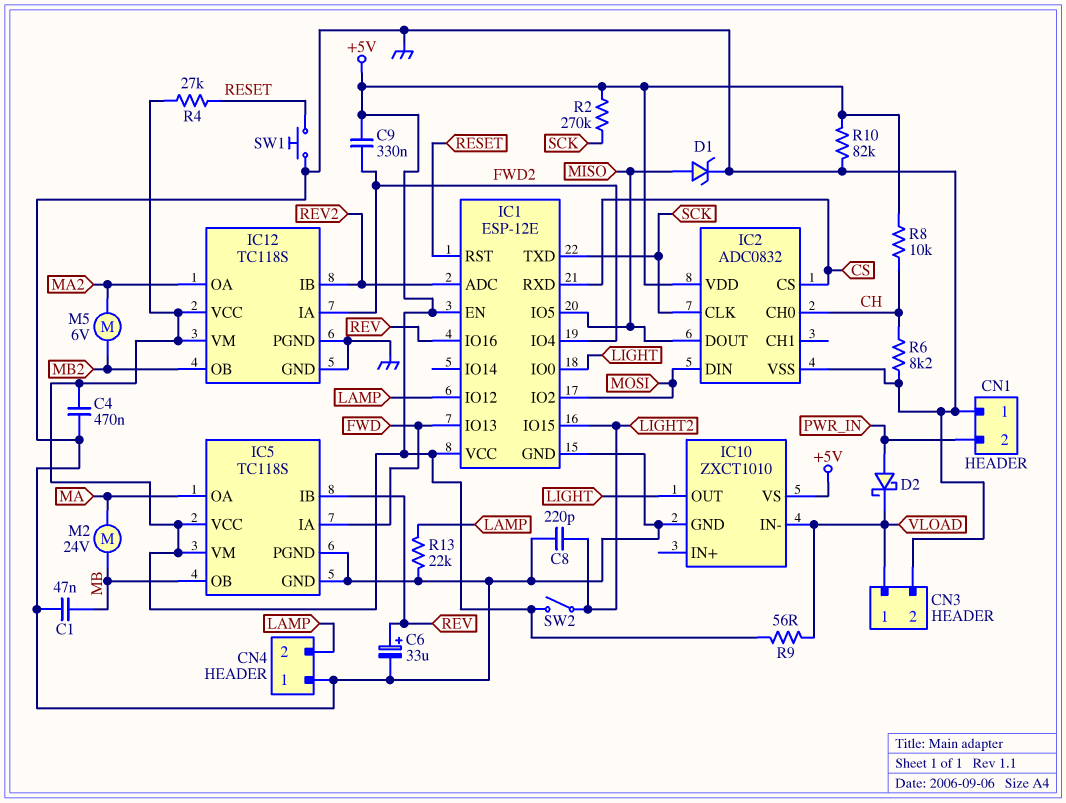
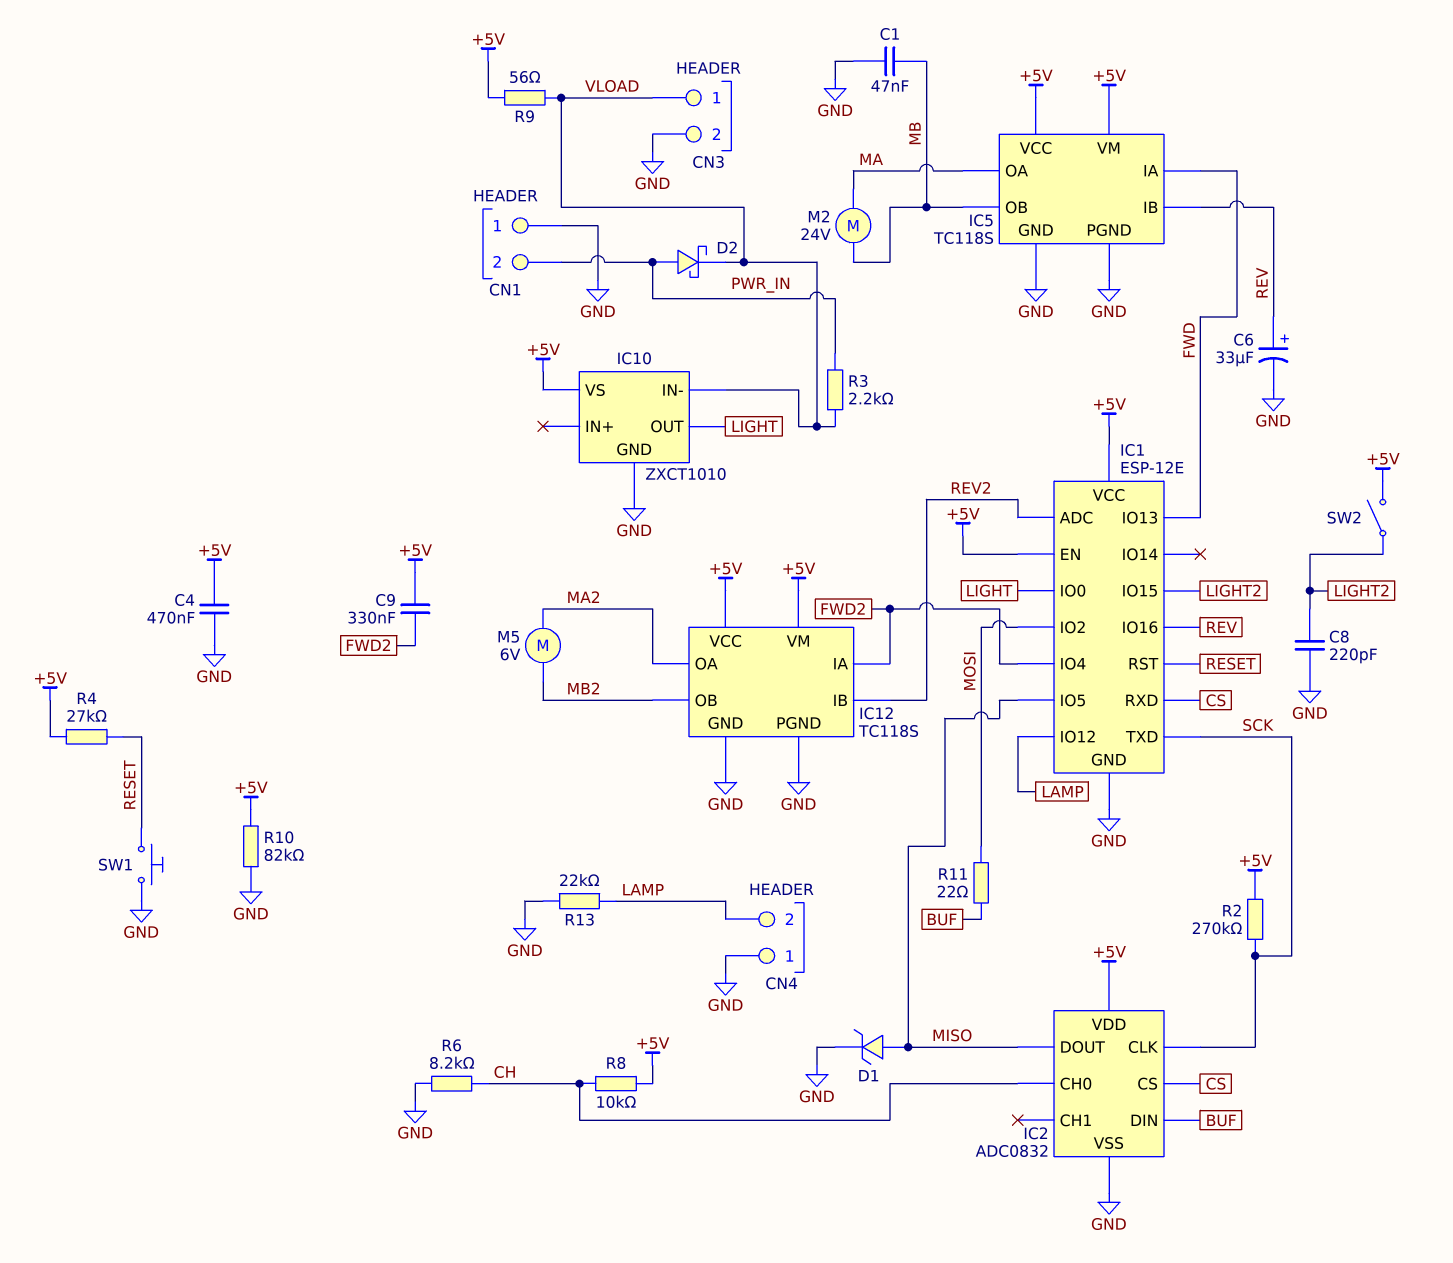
IC2 pin DIN: MOSI -> BUF
R3: none -> 2.2k (PWR_IN, VLOAD)
R11: none -> 22 (BUF, MOSI)

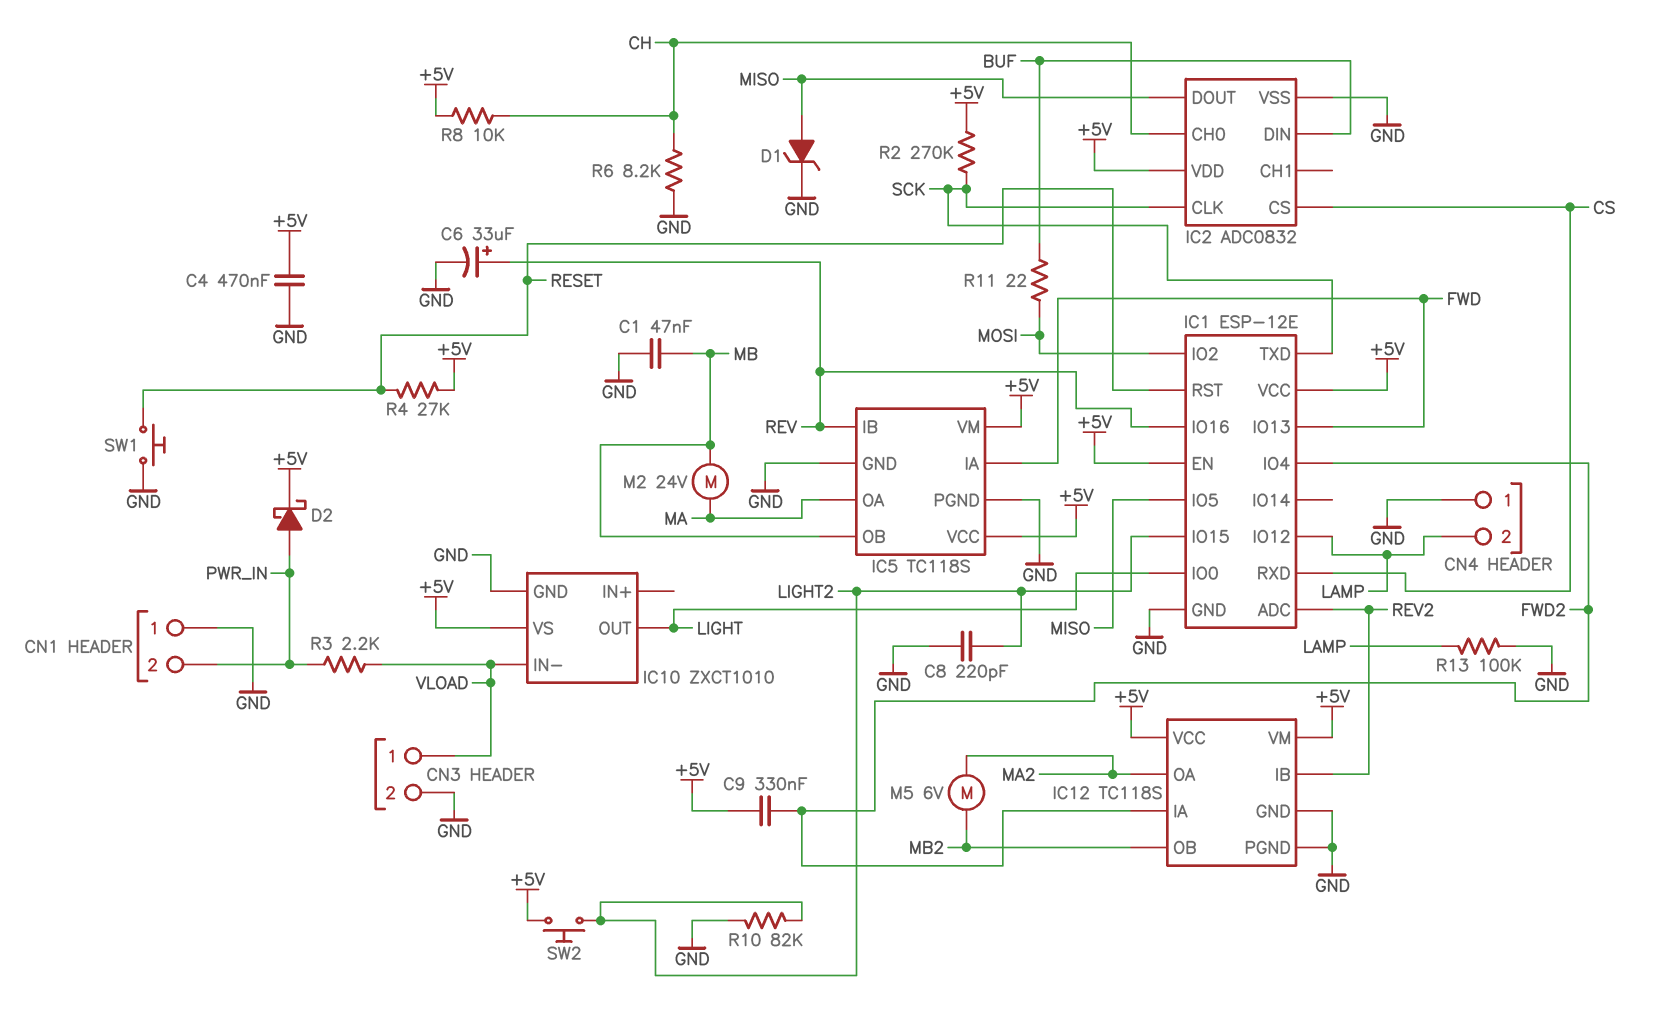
D2: schottky (A PWR_IN, K VLOAD) -> schottky (A PWR_IN, K +5V)
R9: 56 (+5V, VLOAD) -> none
R10: 82k (+5V, GND) -> 82k (GND, LIGHT2)
R13: 22k (GND, LAMP) -> 100k (GND, LAMP)
SW2: switch (+5V, LIGHT2) -> button (+5V, LIGHT2)

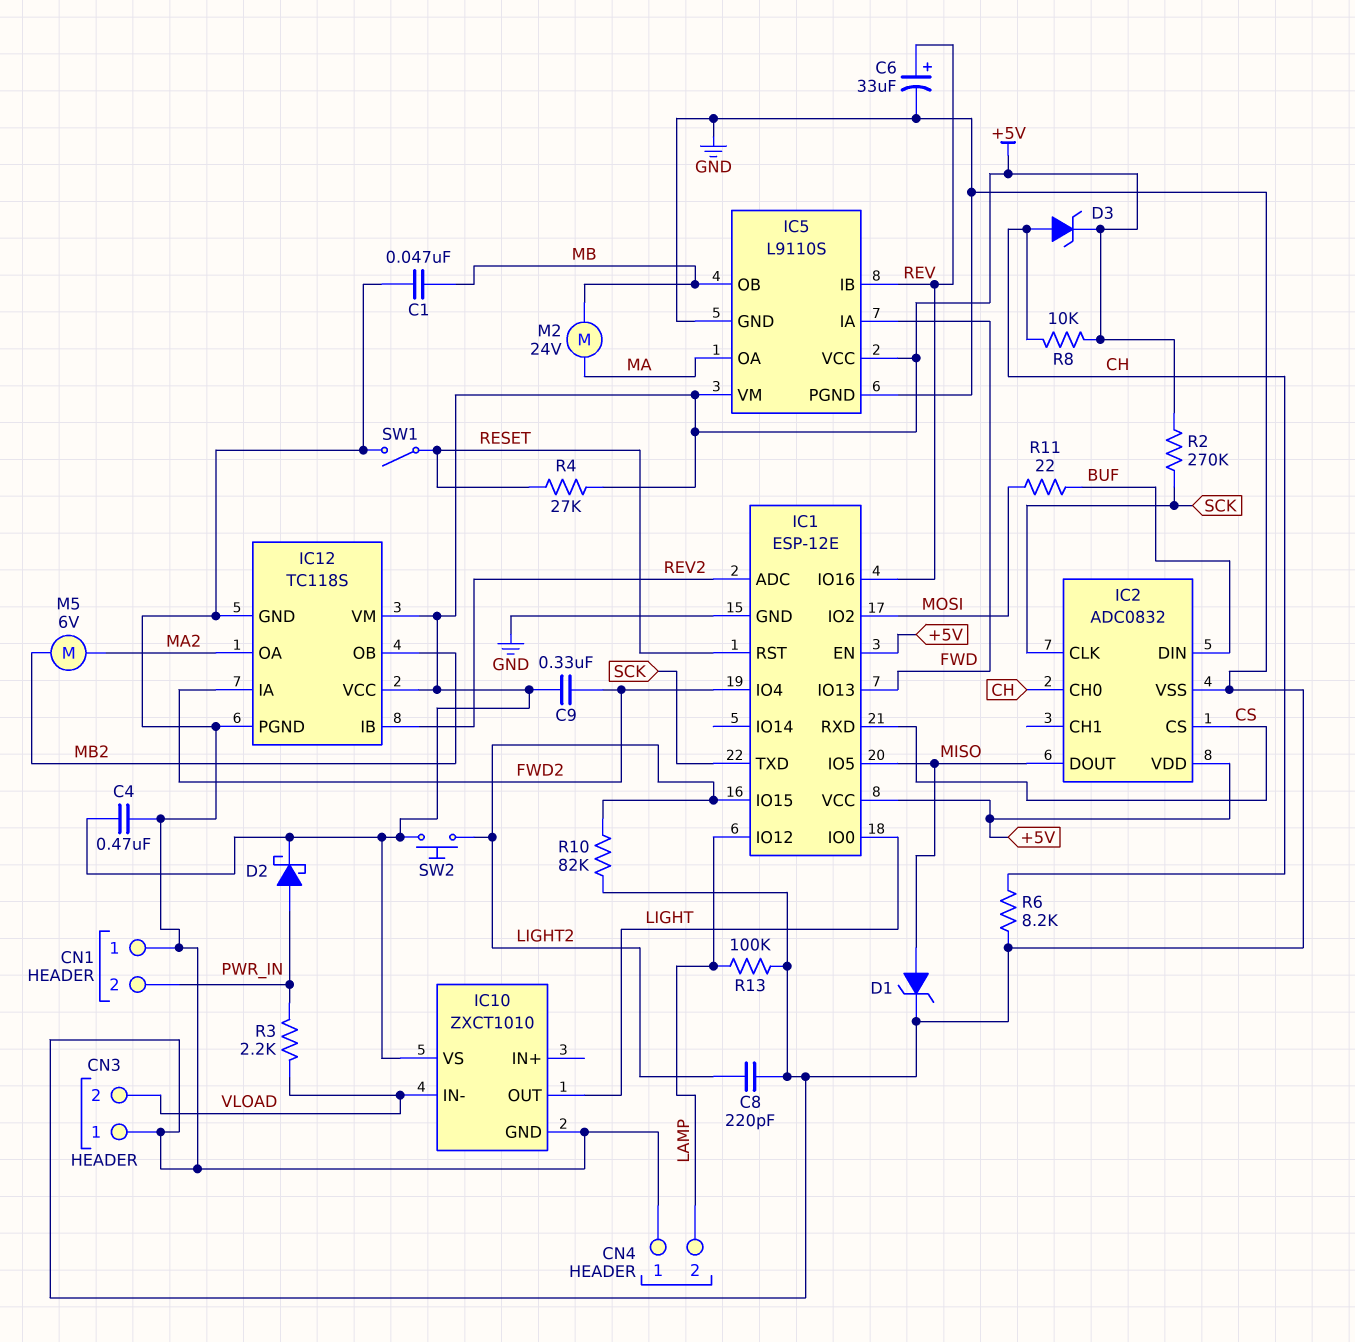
CN3 pin 1: VLOAD -> GND
CN3 pin 2: GND -> VLOAD
D3: none -> zener (A CH, K +5V)
IC5: TC118S -> L9110S
SW1: button (GND, RESET) -> switch (GND, RESET)

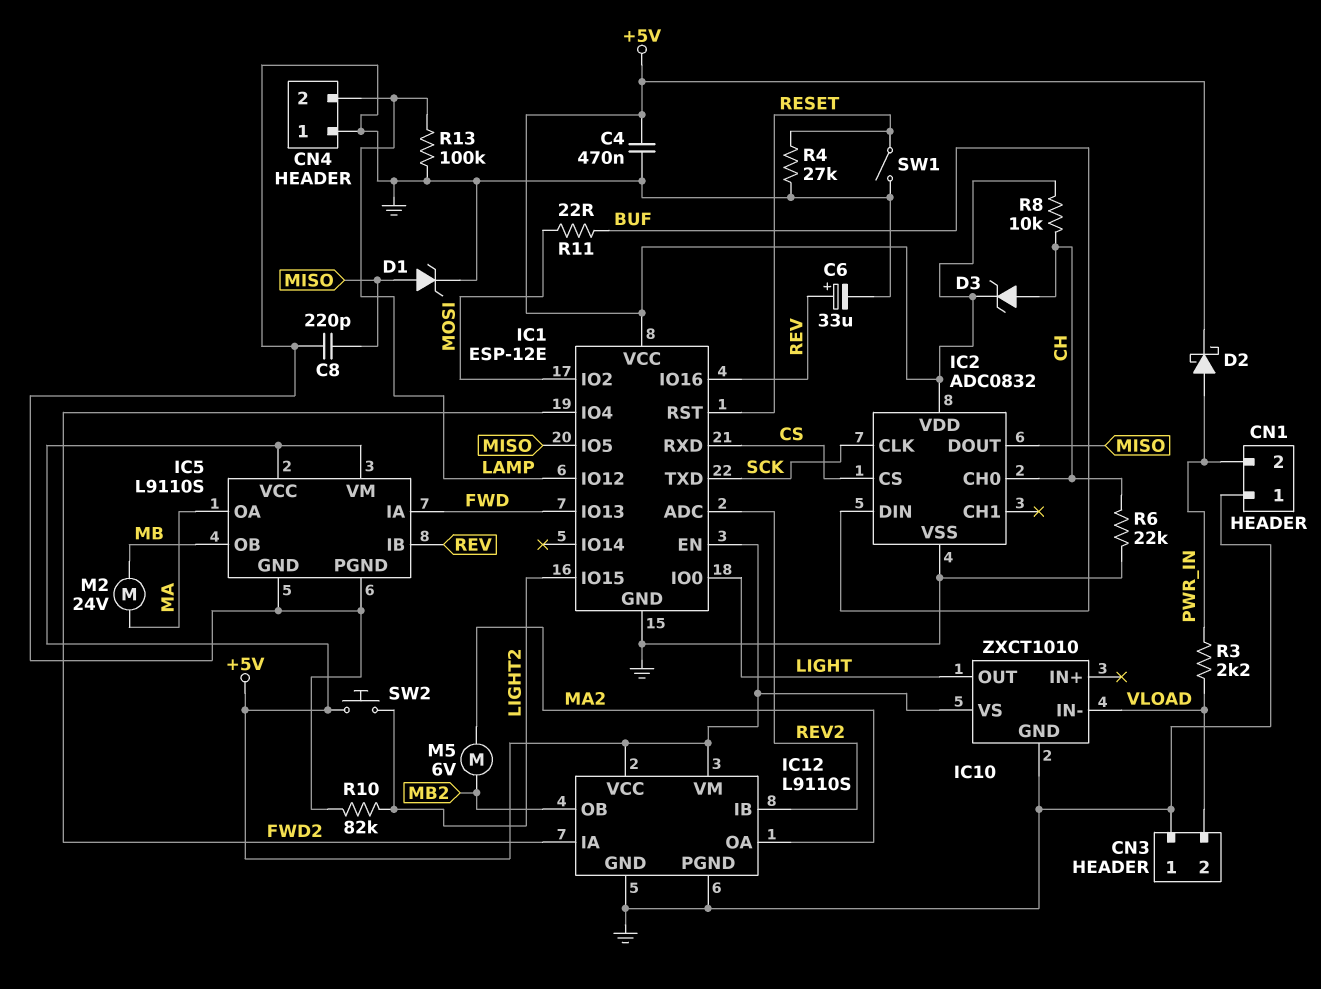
C1: 47nF (GND, MB) -> none
C8: 220pF (GND, LIGHT2) -> 220pF (GND, MISO)
C9: 330nF (+5V, FWD2) -> none
IC12: TC118S -> L9110S
R2: 270k (+5V, SCK) -> none
R4: 27k (+5V, RESET) -> 27k (GND, RESET)
R6: 8.2k (CH, GND) -> 22k (CH, GND)

